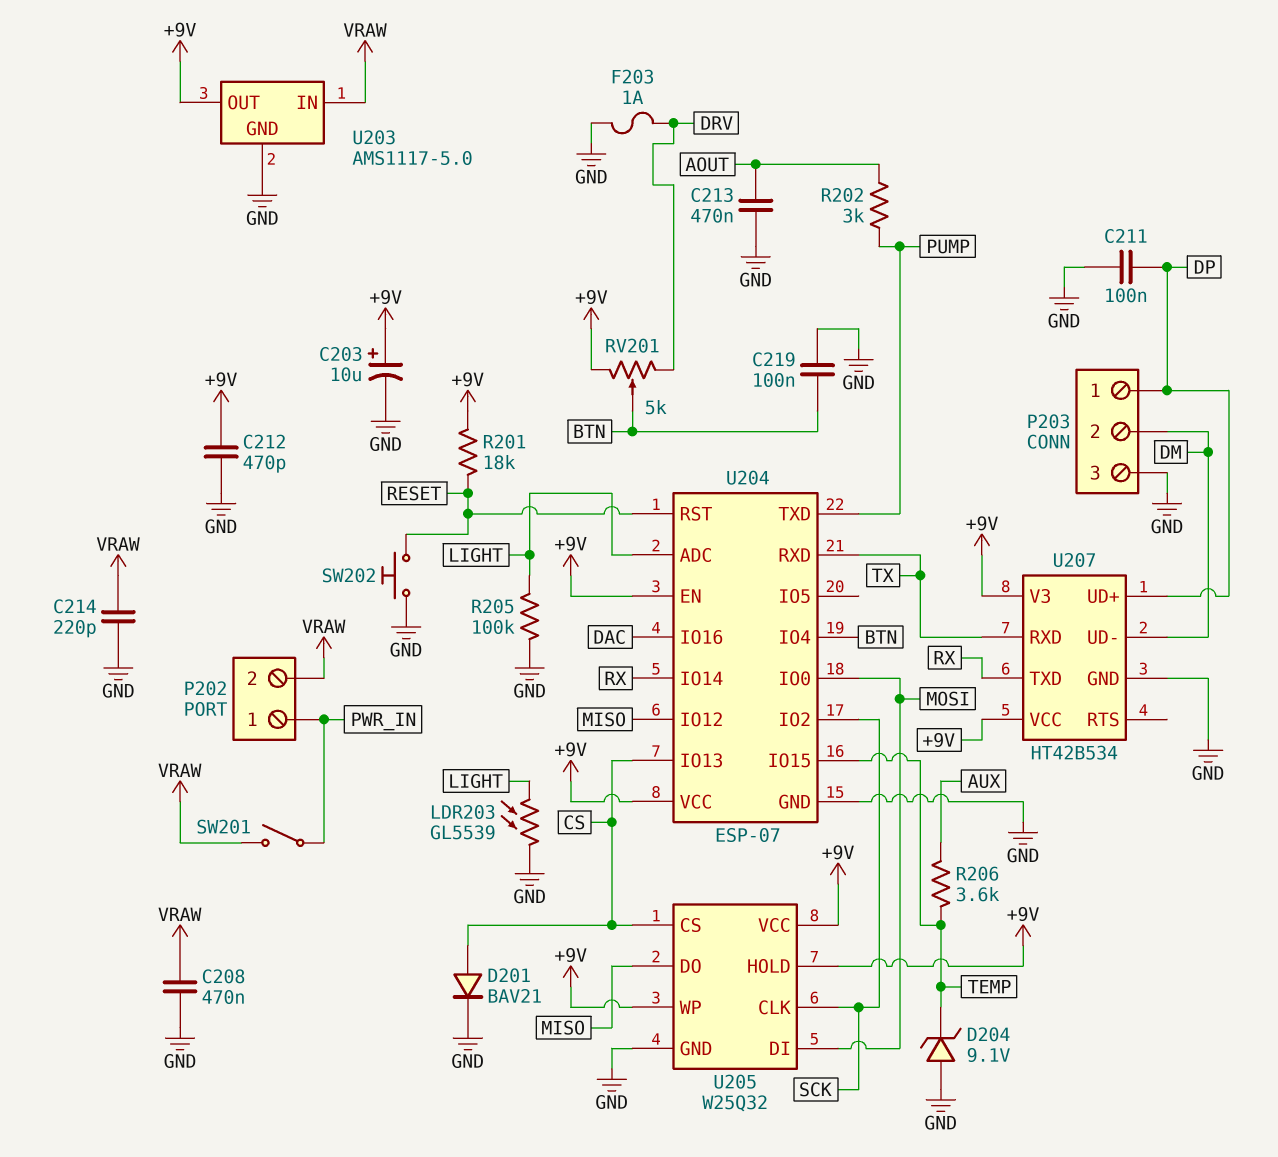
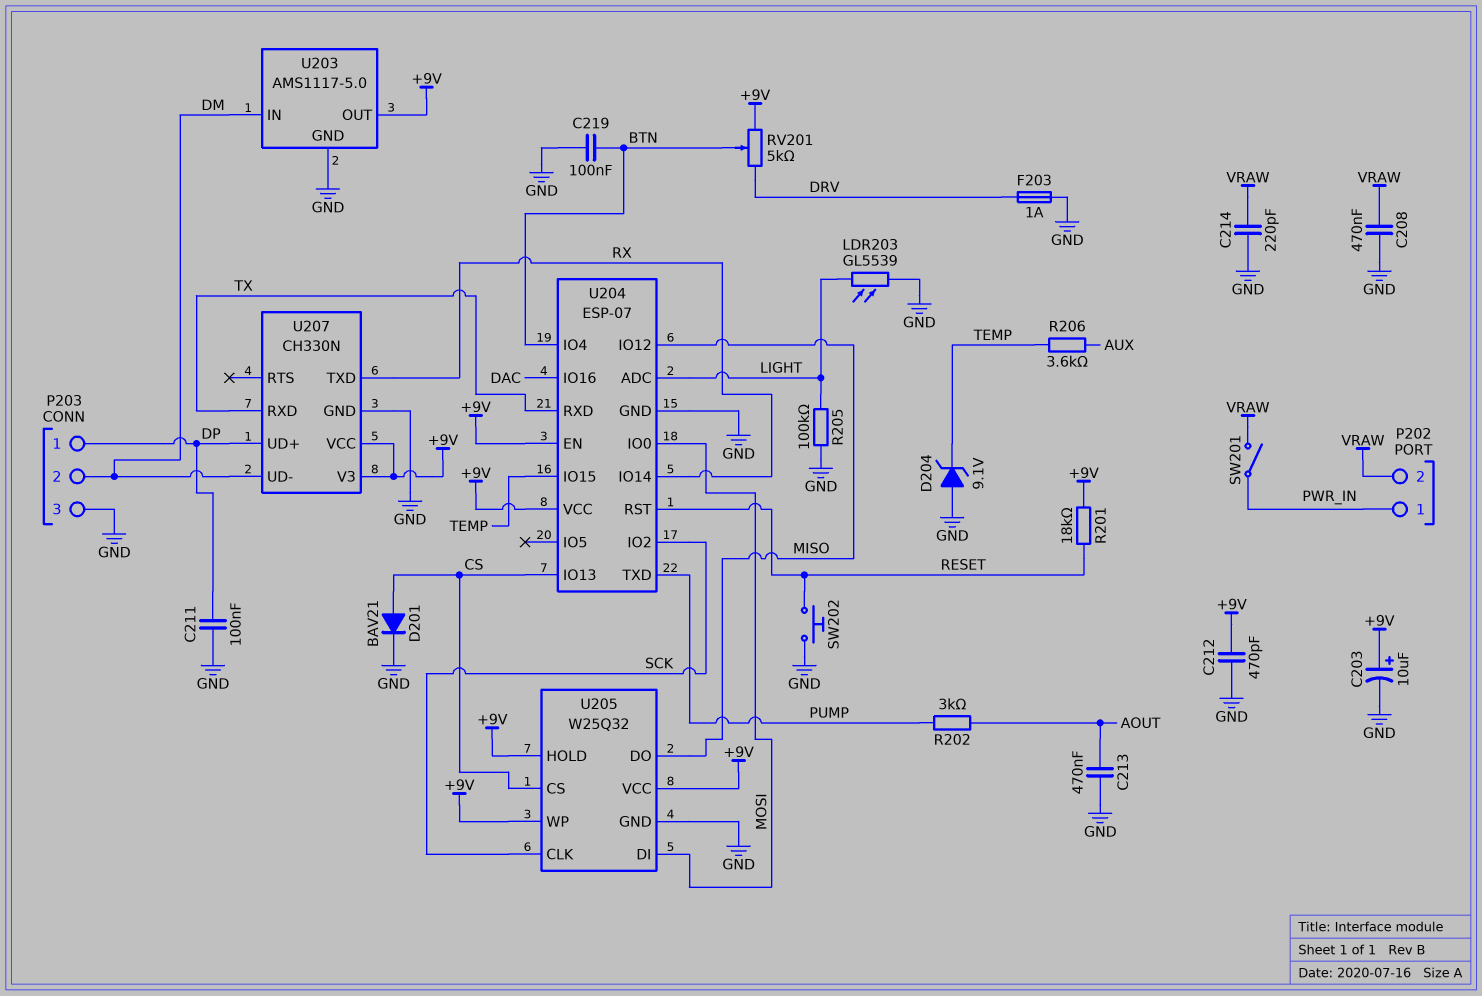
U203 pin IN: VRAW -> DM
U207: HT42B534 -> CH330N

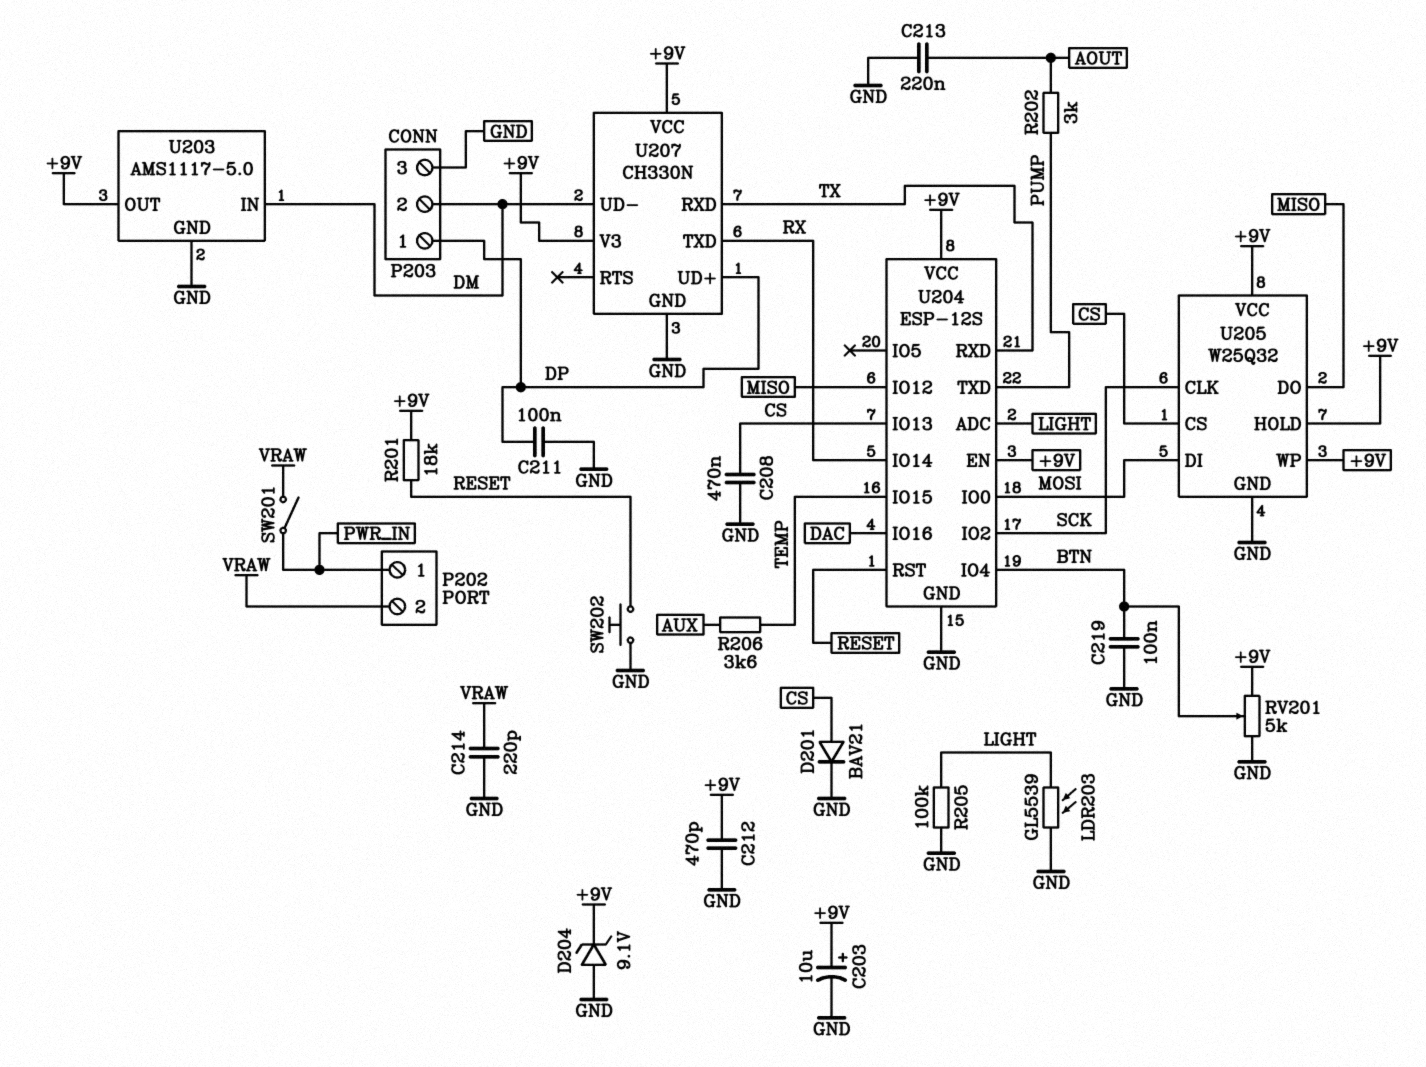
C208: 470nF (GND, VRAW) -> 470nF (CS, GND)
C213: 470nF (AOUT, GND) -> 220nF (AOUT, GND)
D204: zener 9.1V (A GND, K TEMP) -> zener 9.1V (A GND, K +9V)
F203: 1A (DRV, GND) -> none
RV201: 5k (+9V, DRV, wiper BTN) -> 5k (+9V, GND, wiper BTN)
U204: ESP-07 -> ESP-12S

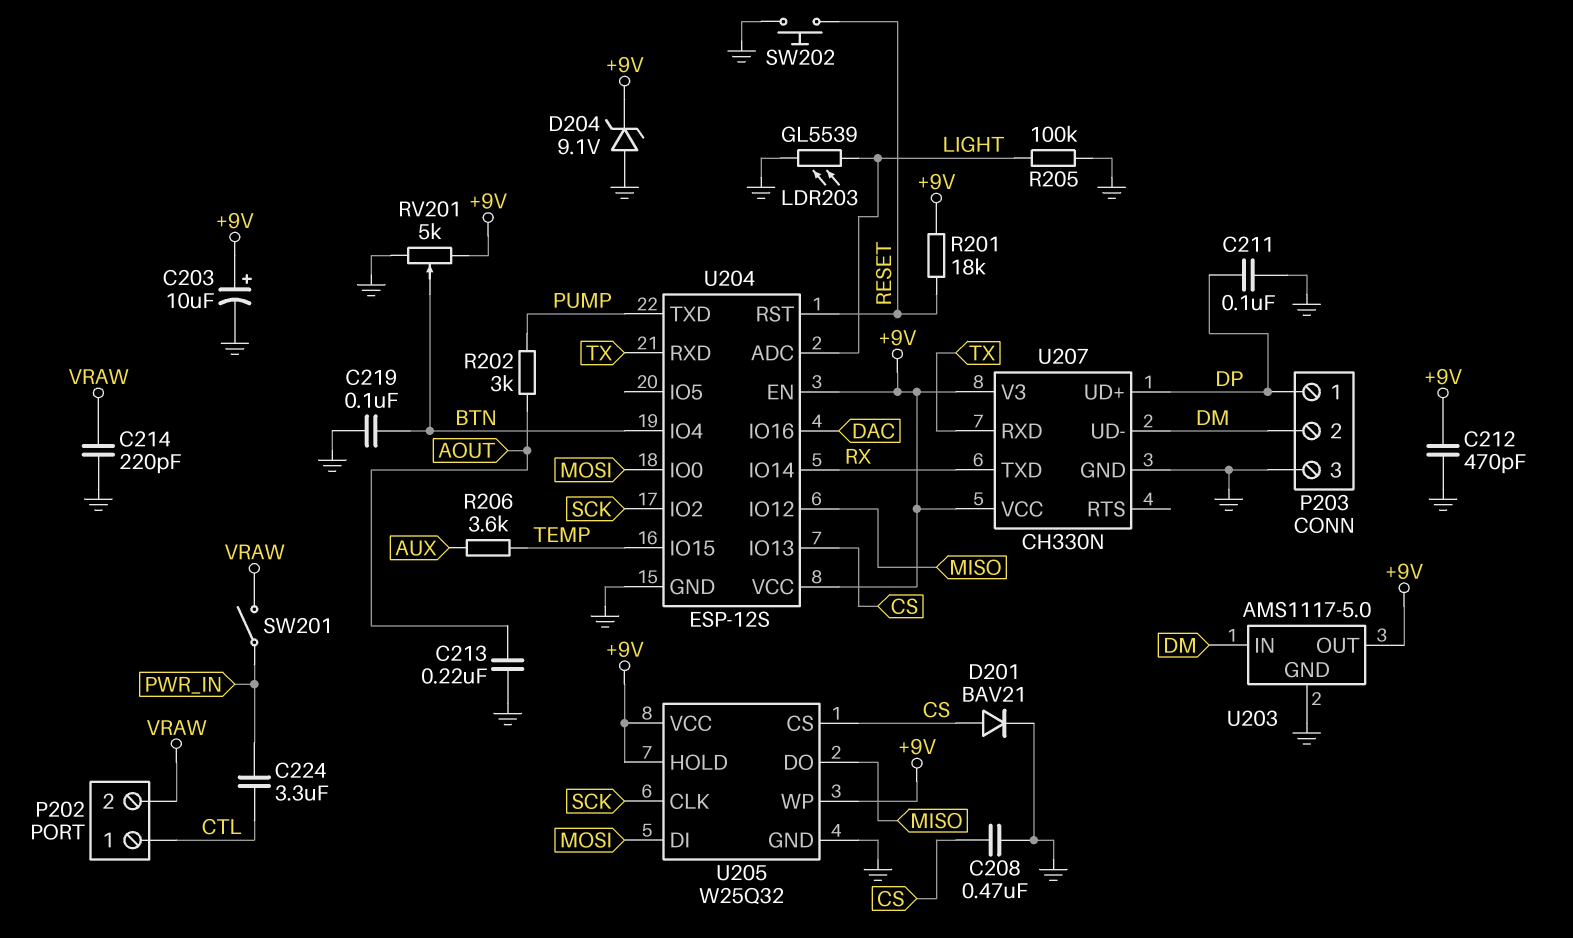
C224: none -> 3.3uF (CTL, PWR_IN)
P202 pin 1: PWR_IN -> CTL

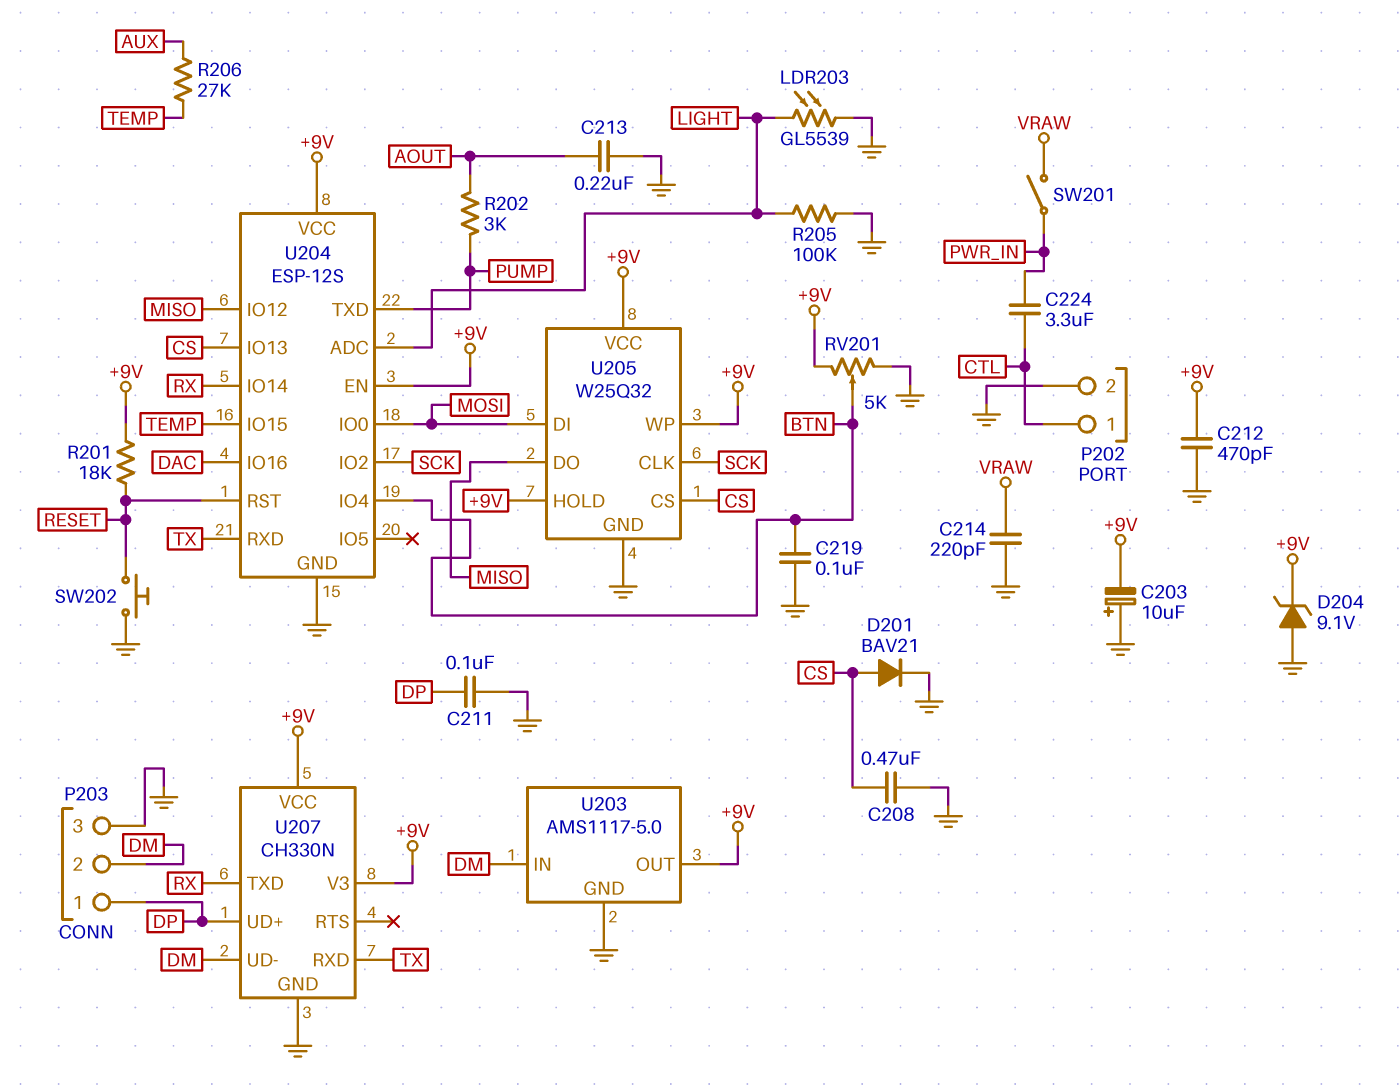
C203: 10uF (plus +9V, minus GND) -> 10uF (plus GND, minus +9V)
P202 pin 2: VRAW -> GND
R206: 3.6k (AUX, TEMP) -> 27k (AUX, TEMP)

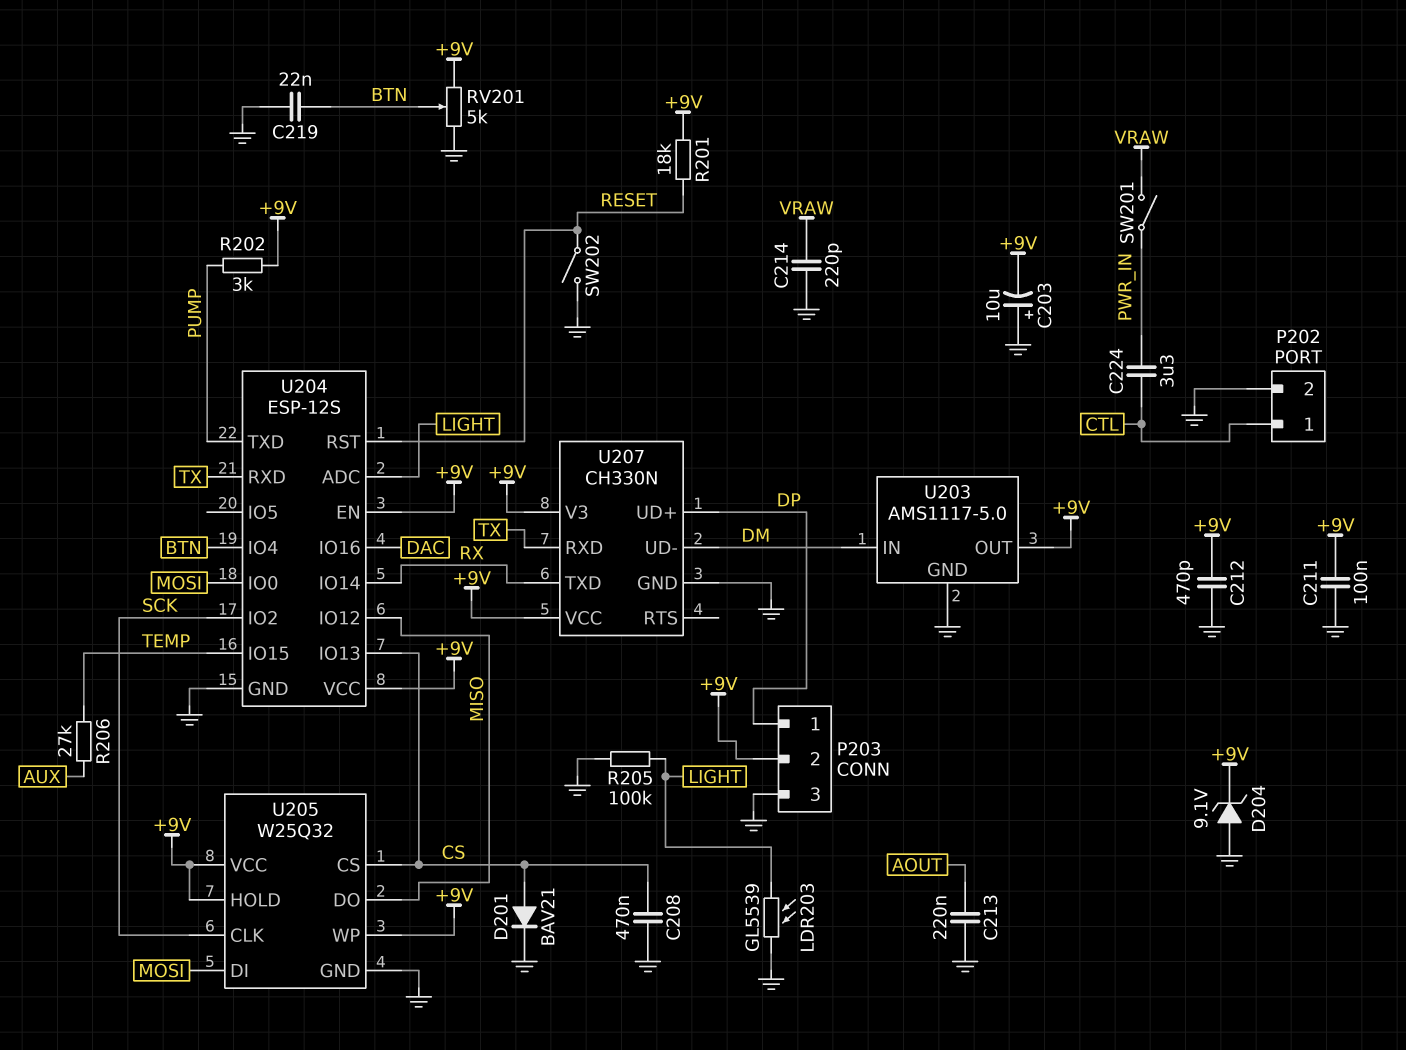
C211: 100nF (DP, GND) -> 100nF (+9V, GND)
C219: 100nF (BTN, GND) -> 22nF (BTN, GND)
P203 pin 2: DM -> +9V
R202: 3k (AOUT, PUMP) -> 3k (+9V, PUMP)
SW202: button (GND, RESET) -> switch (GND, RESET)

